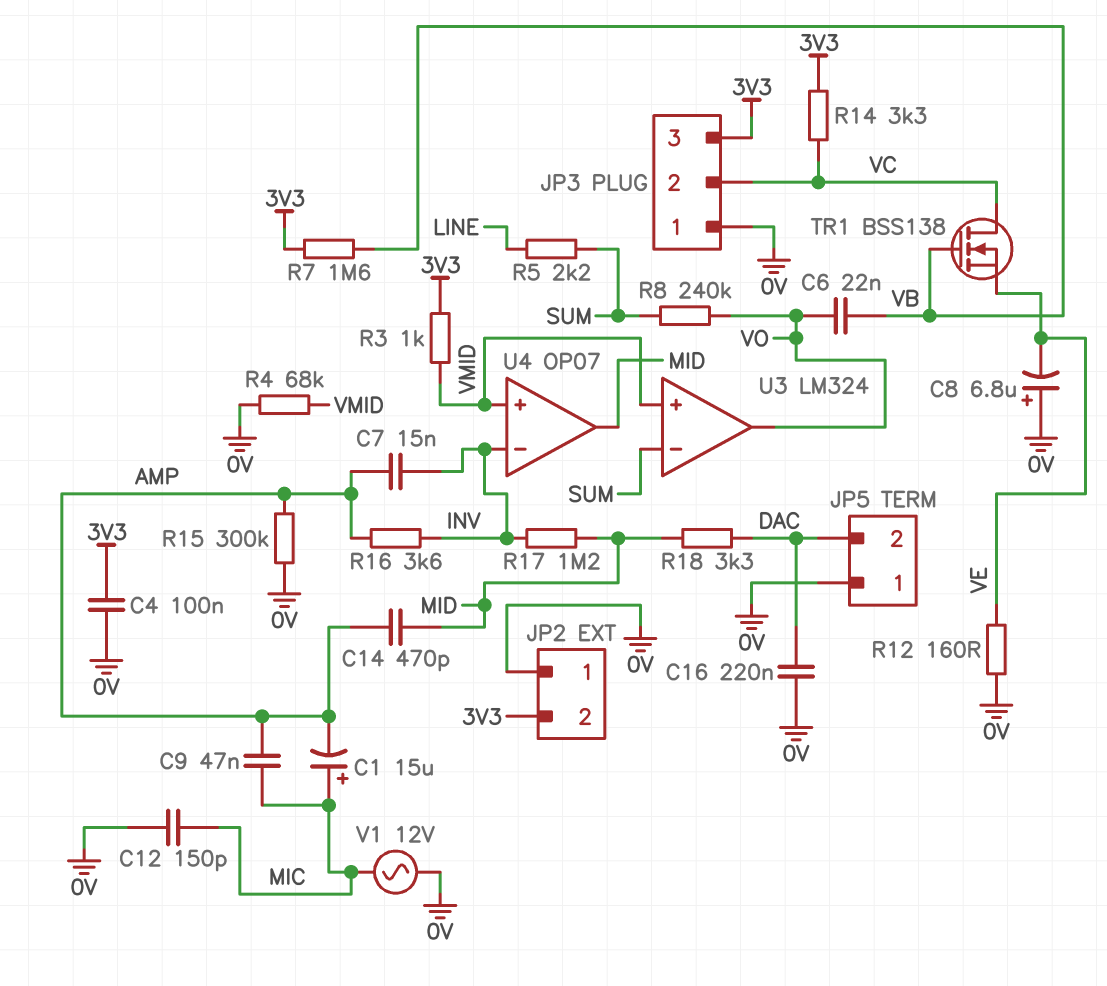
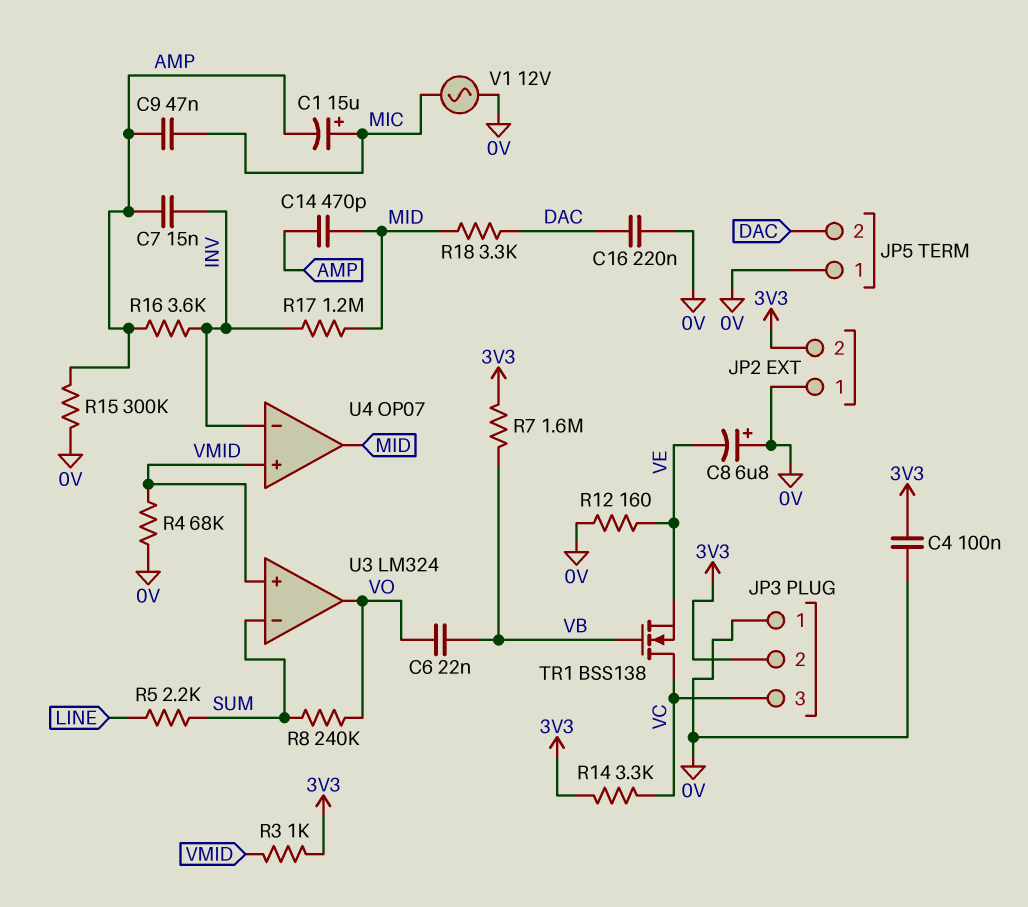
C12: 150pF (0V, MIC) -> none
JP3 pin 2: VC -> 3V3
JP3 pin 3: 3V3 -> VC

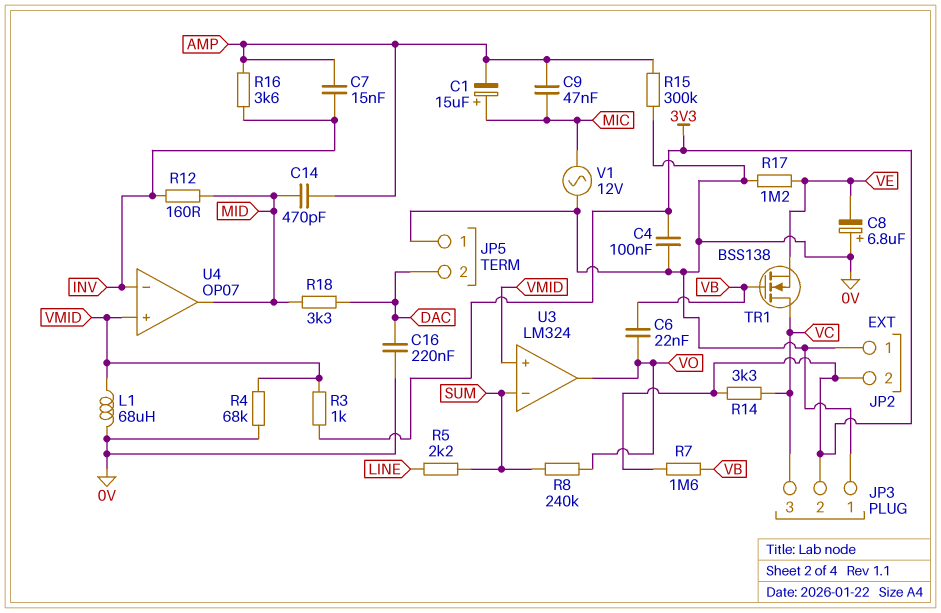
L1: none -> 68uH (0V, VMID)
R12: 160 (0V, VE) -> 160 (INV, MID)
R17: 1.2M (INV, MID) -> 1.2M (0V, VE)

